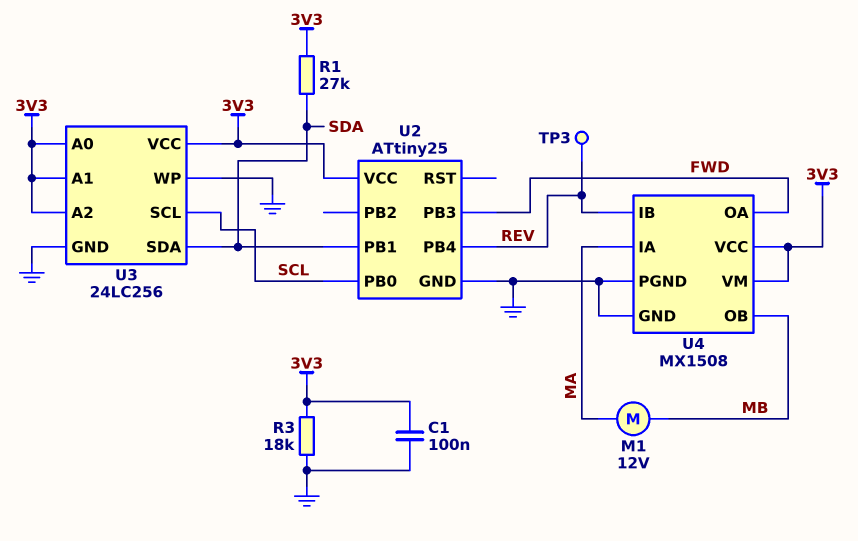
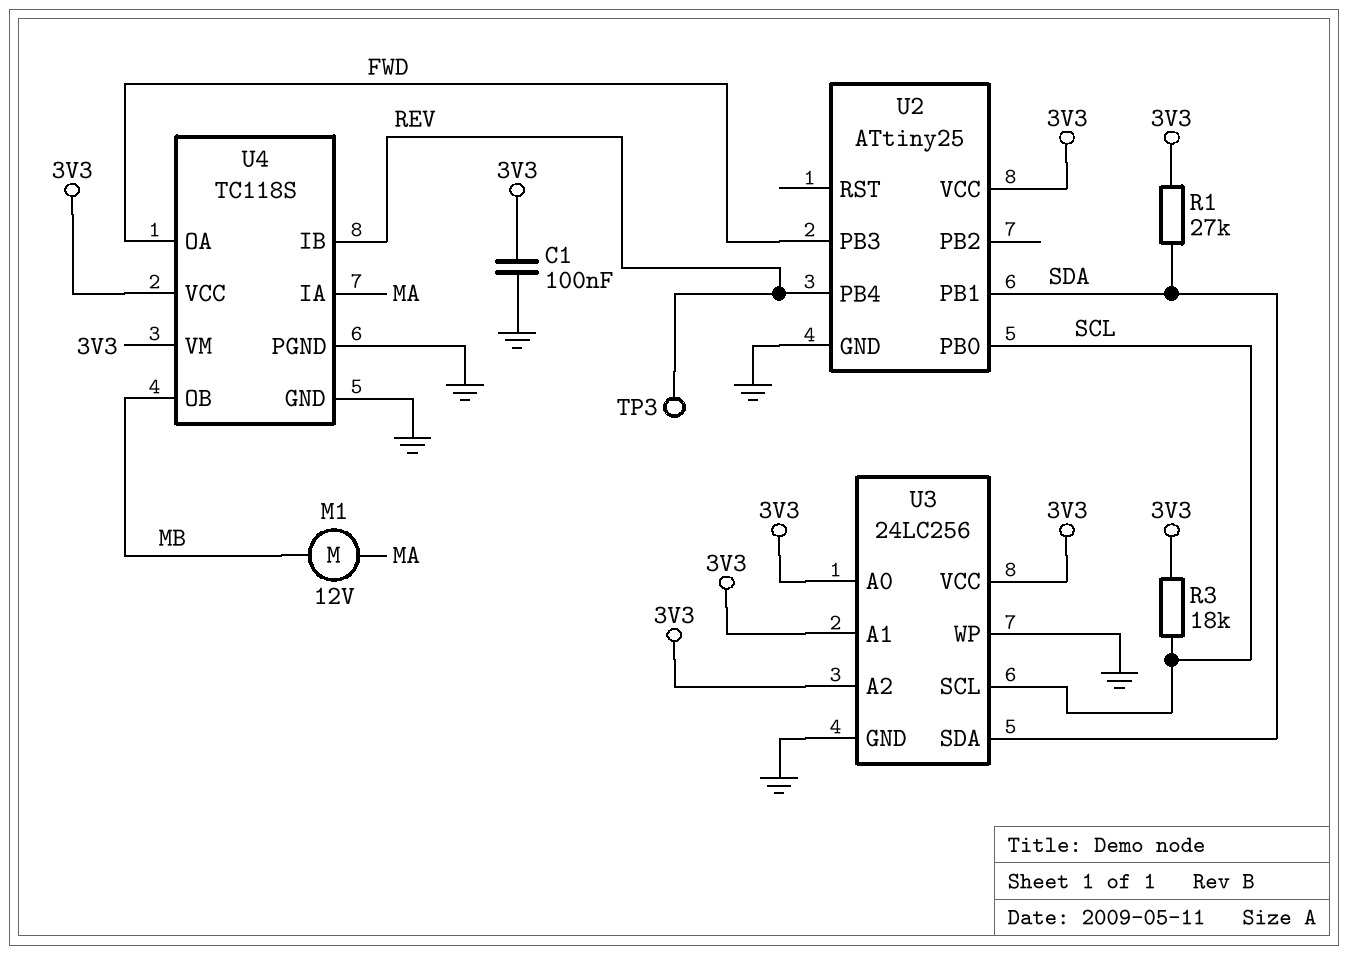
R3: 18k (3V3, GND) -> 18k (3V3, SCL)
U4: MX1508 -> TC118S

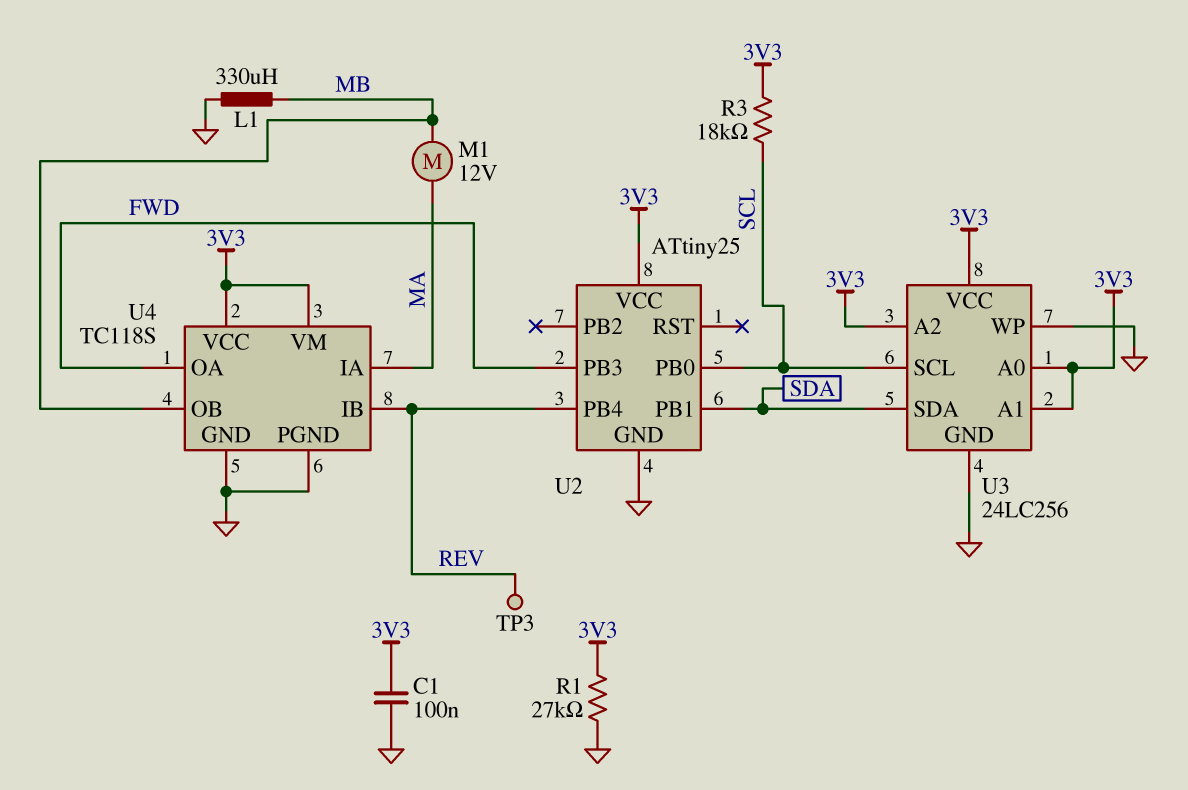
L1: none -> 330uH (GND, MB)
R1: 27k (3V3, SDA) -> 27k (3V3, GND)

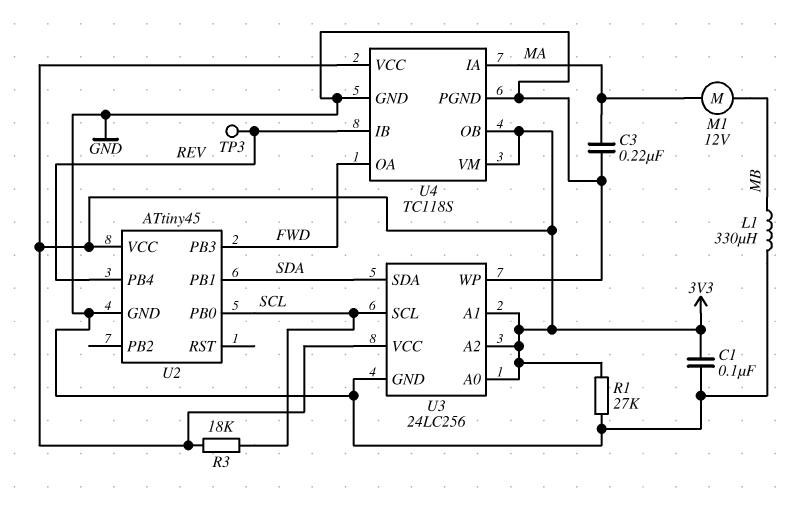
C3: none -> 220nF (GND, MA)
U2: ATtiny25 -> ATtiny45
U4 pin OB: MB -> 3V3

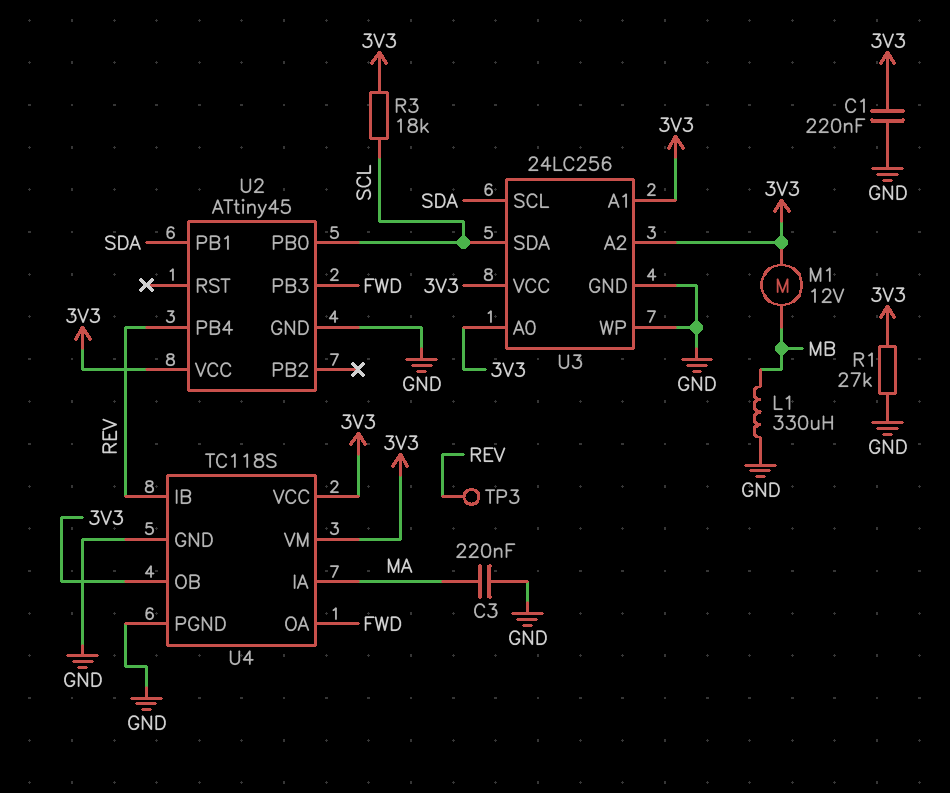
C1: 100nF (3V3, GND) -> 220nF (3V3, GND)
M1: motor 12V (MA, MB) -> motor 12V (3V3, MB)
U3 pin SCL: SCL -> SDA
U3 pin SDA: SDA -> SCL

